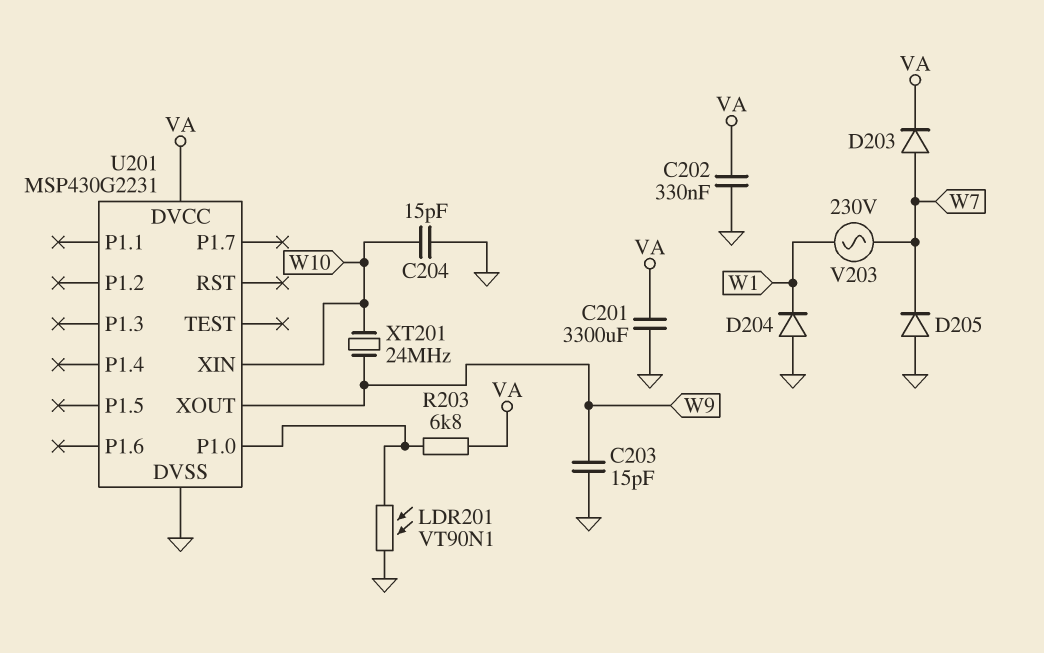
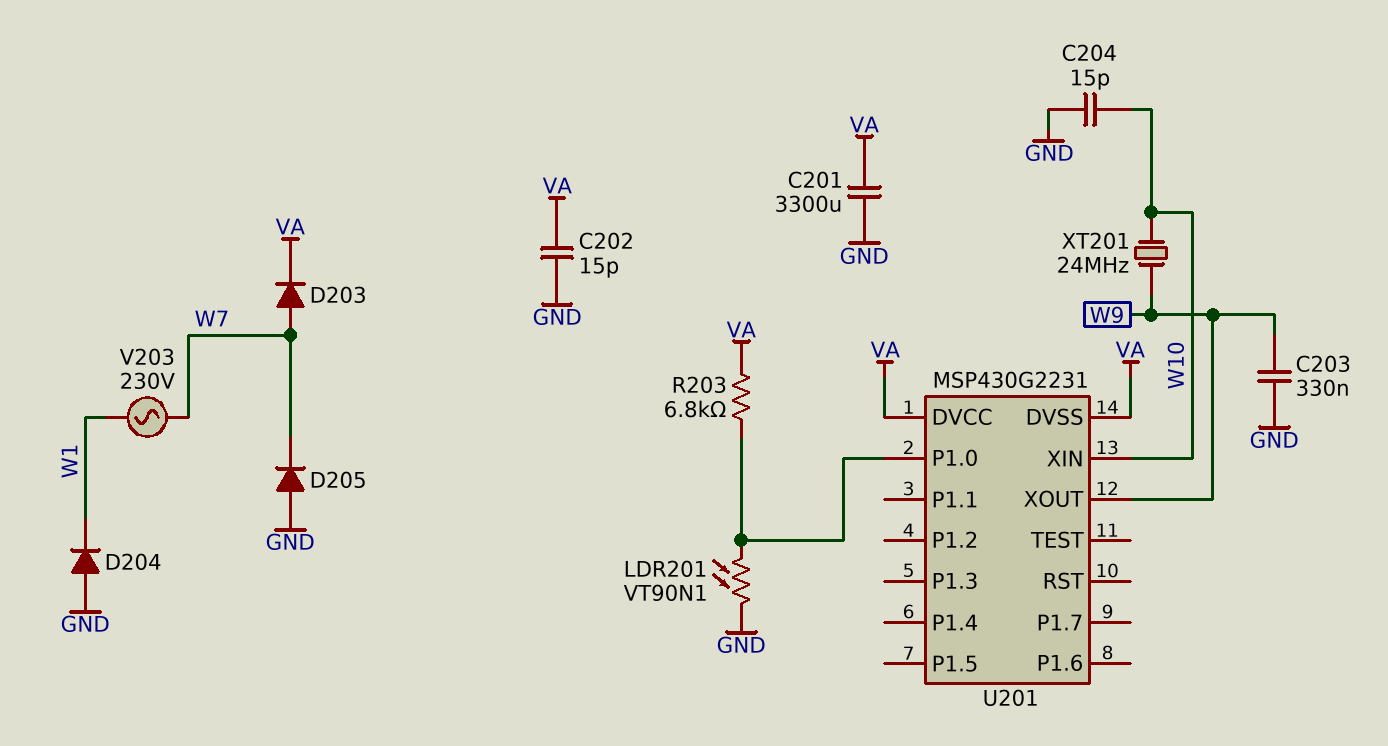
C202: 330nF (GND, VA) -> 15pF (GND, VA)
C203: 15pF (GND, W9) -> 330nF (GND, W9)
U201 pin DVSS: GND -> VA

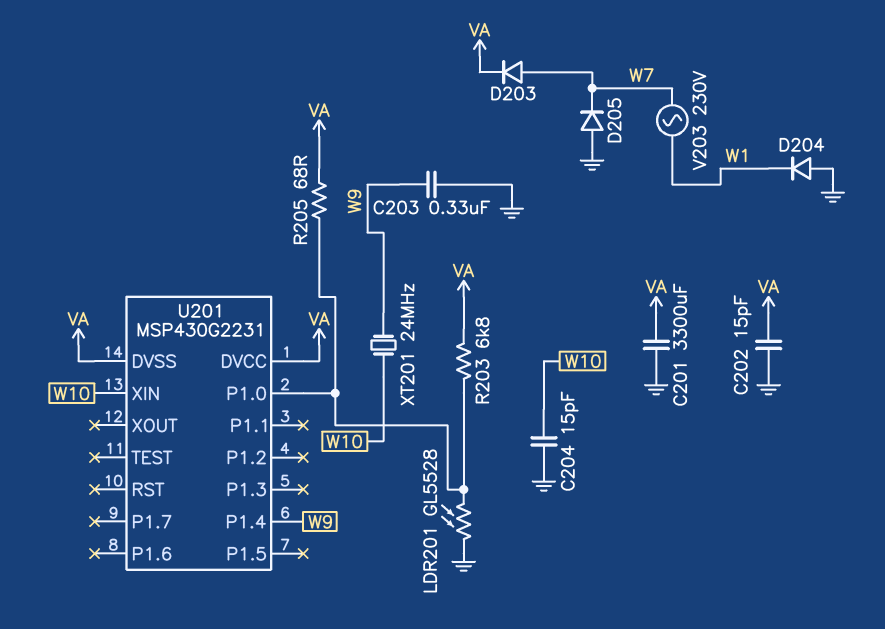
LDR201: VT90N1 (GND, U201/P1.0) -> GL5528 (GND, U201/P1.0)
R205: none -> 68 (U201/P1.0, VA)
U201 pin P1.4: none -> W9
U201 pin XOUT: W9 -> none

